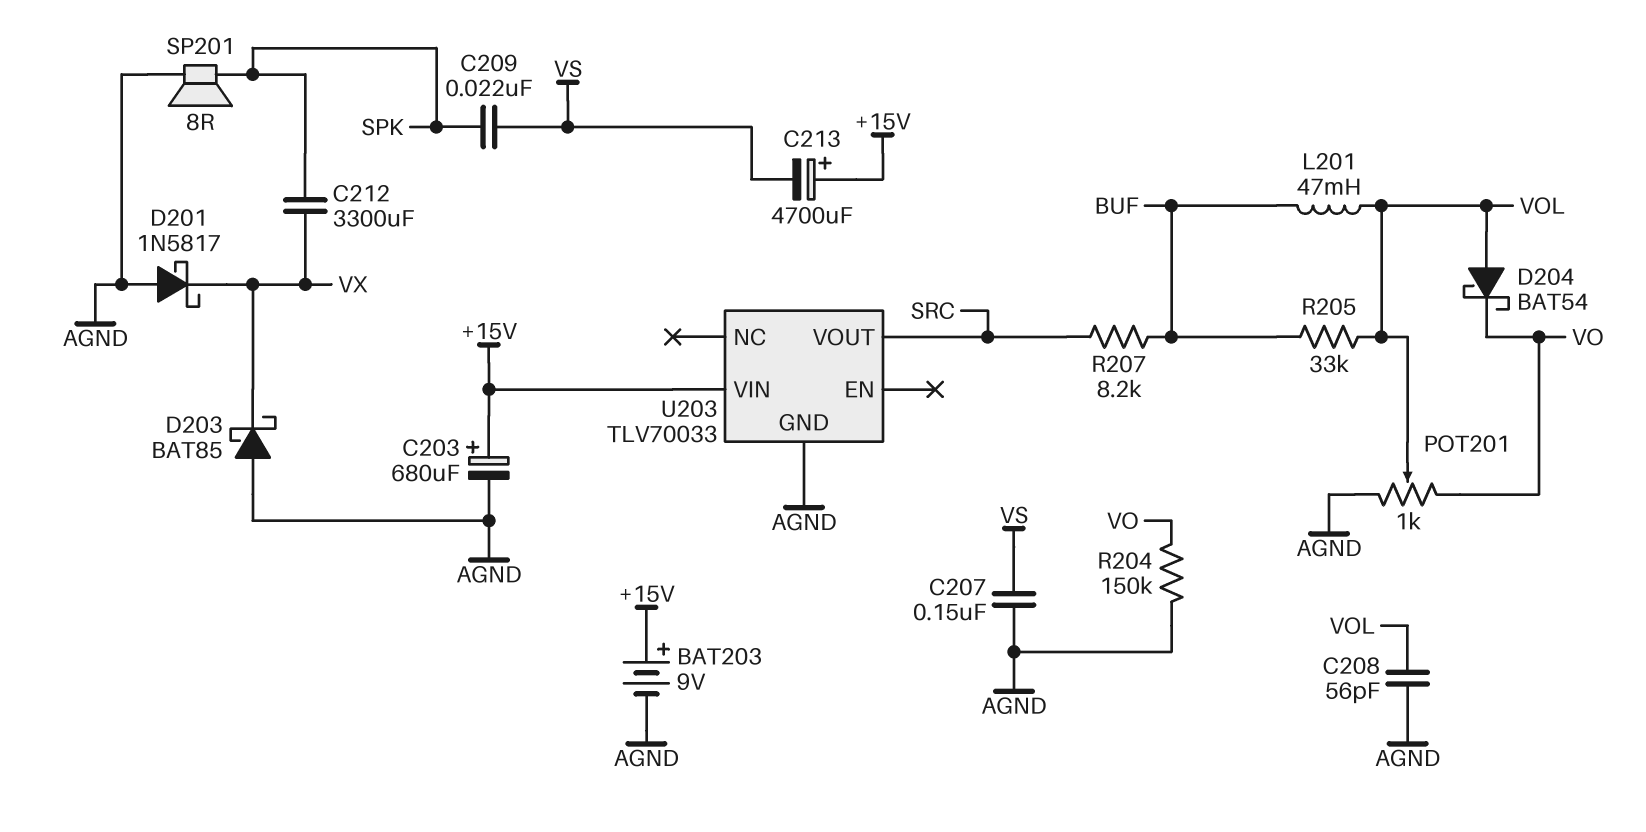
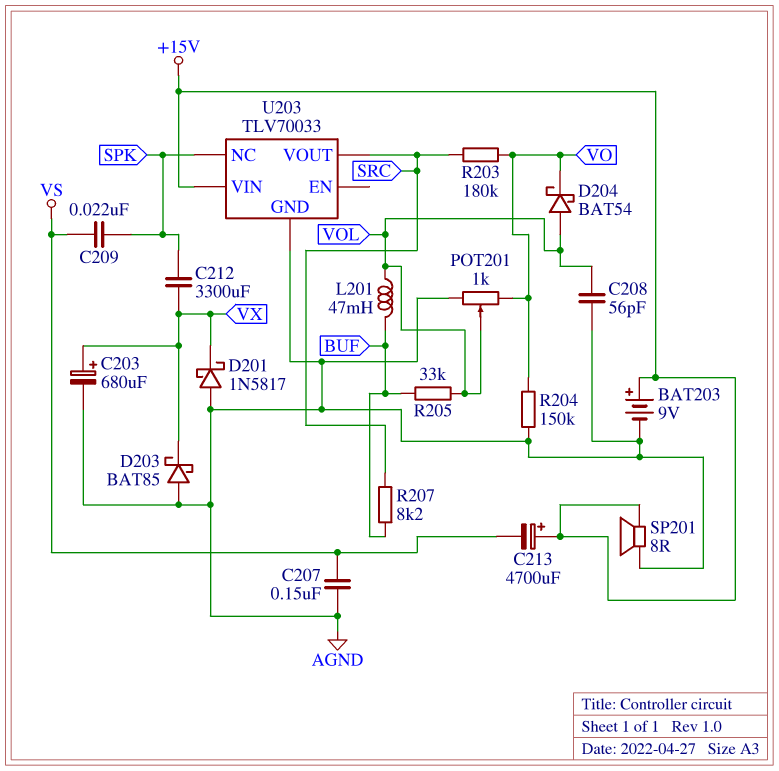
C203: 680uF (plus +15V, minus AGND) -> 680uF (plus VX, minus AGND)
R203: none -> 180k (SRC, VO)
SP201: speaker 8R (AGND, SPK) -> speaker 8R (+15V, AGND)
U203 pin NC: none -> SPK

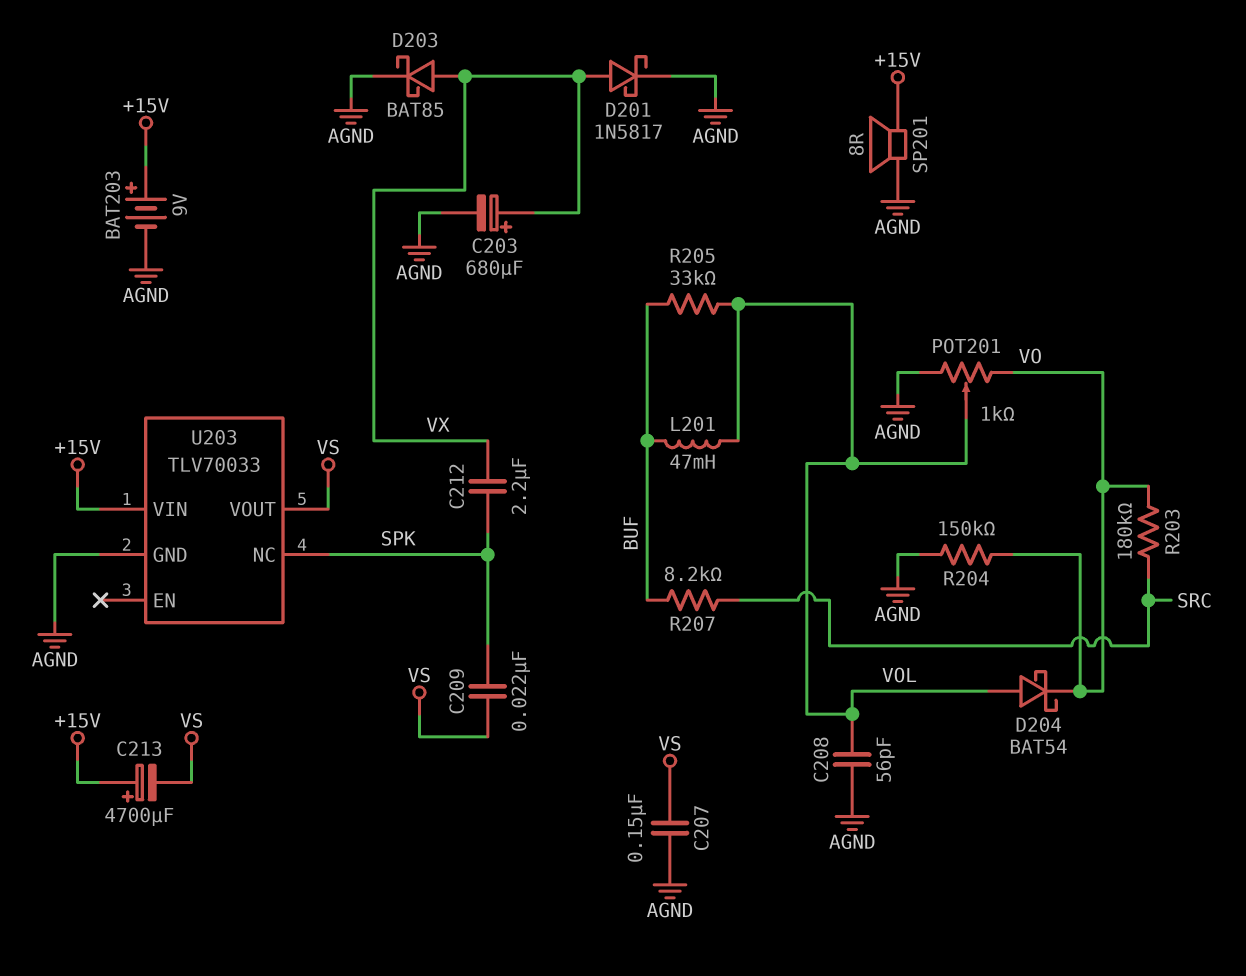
C212: 3300uF (SPK, VX) -> 2.2uF (SPK, VX)
D201: schottky 1N5817 (A AGND, K VX) -> schottky 1N5817 (A VX, K AGND)
D203: schottky BAT85 (A AGND, K VX) -> schottky BAT85 (A VX, K AGND)
U203 pin VOUT: SRC -> VS

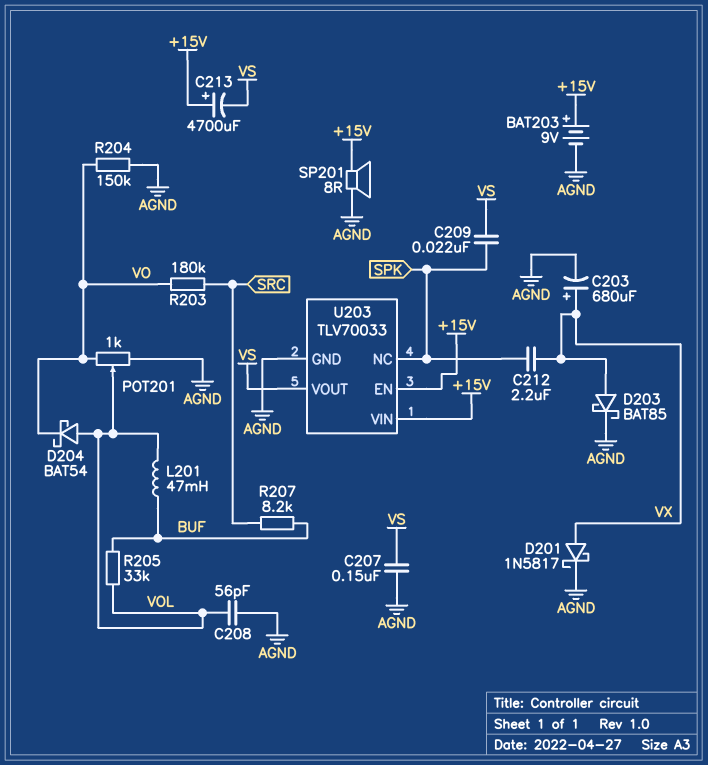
U203 pin EN: none -> +15V

